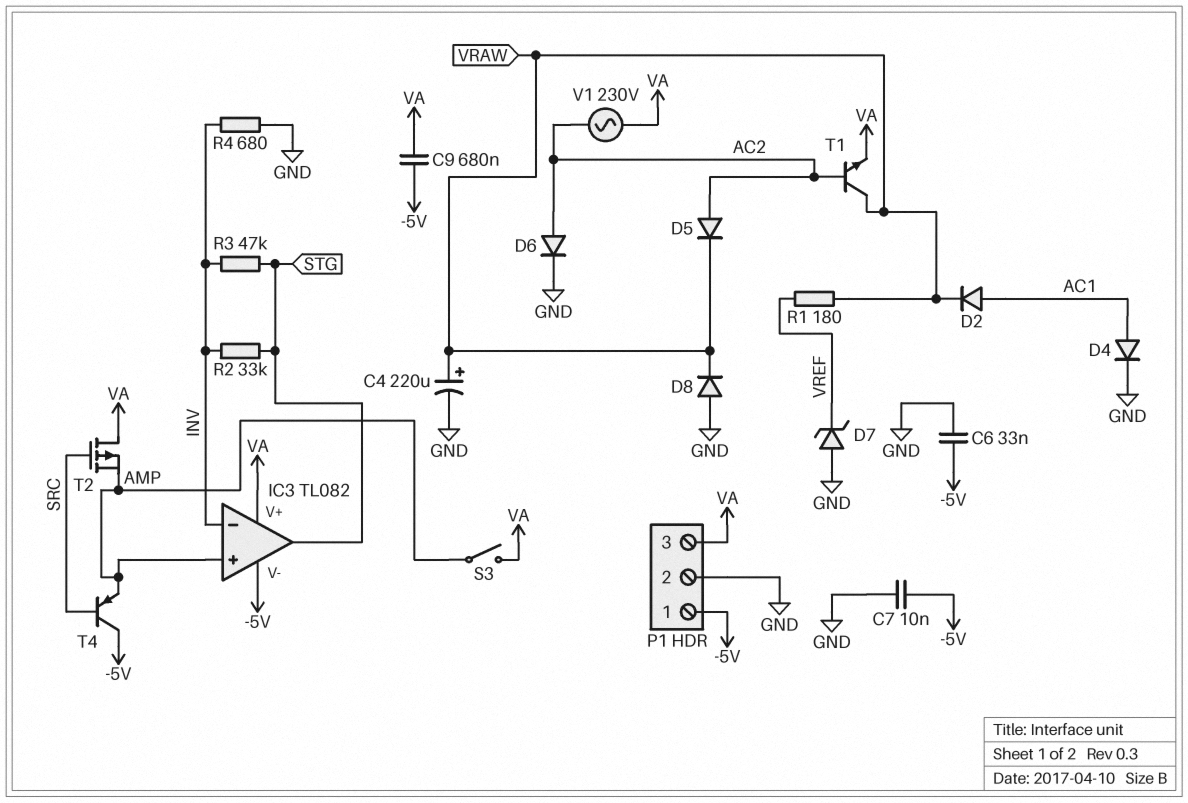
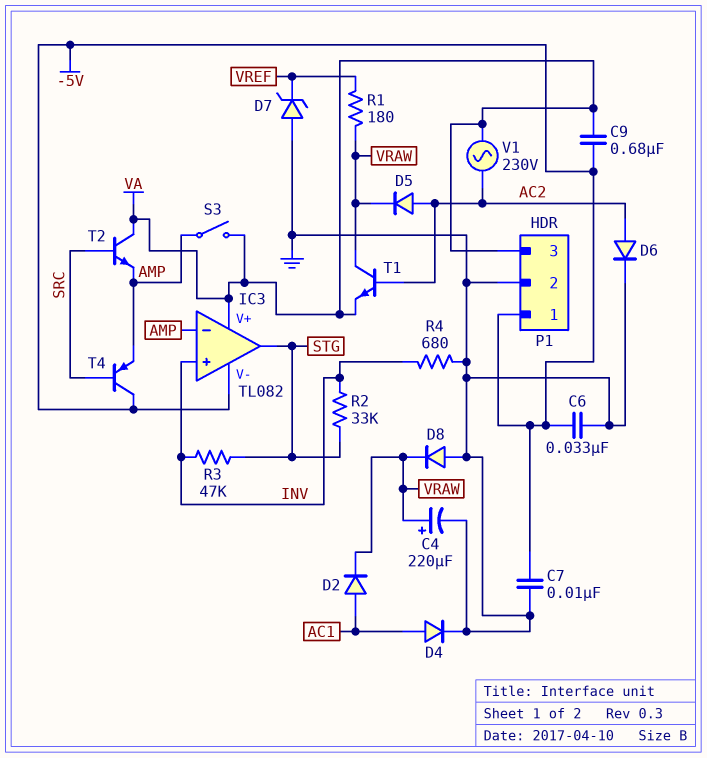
IC3 pin in+: AMP -> INV
IC3 pin in-: INV -> AMP
T2: PMOS (G SRC, D VA, S AMP) -> NPN (B SRC, C VA, E AMP)

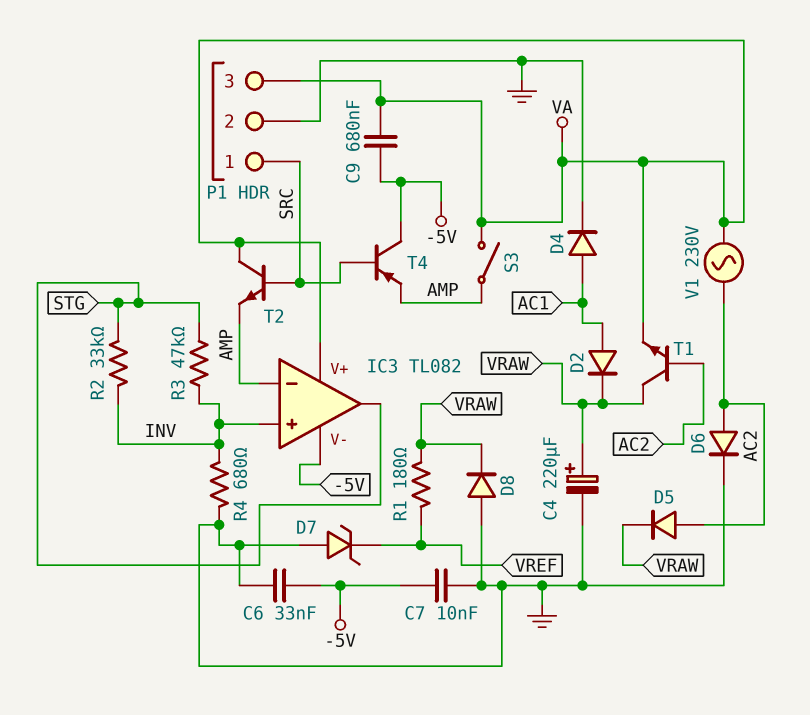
P1 pin 1: -5V -> SRC

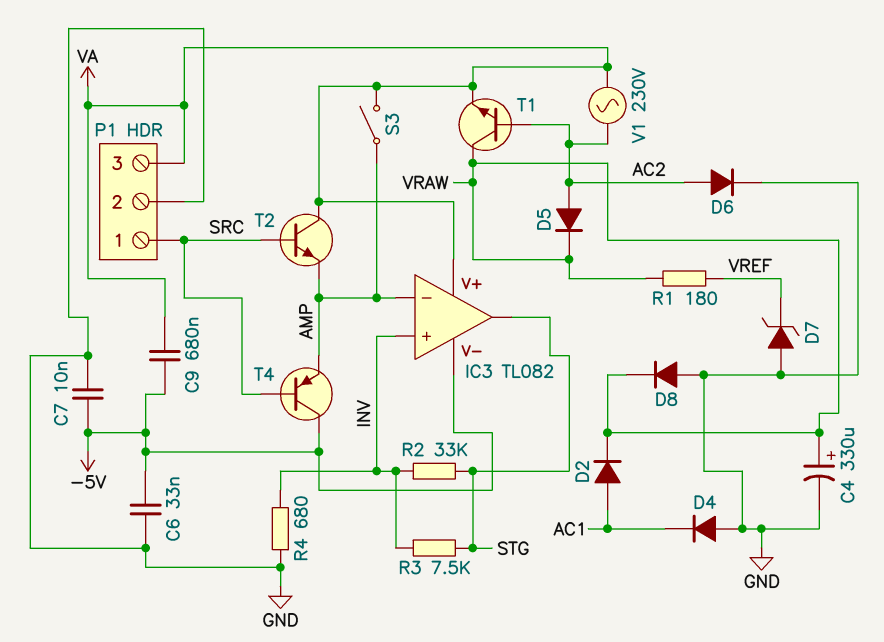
C4: 220uF (plus VRAW, minus GND) -> 330uF (plus VRAW, minus GND)
D4: diode (A AC1, K GND) -> diode (A GND, K AC1)
R3: 47k (INV, STG) -> 7.5k (INV, STG)

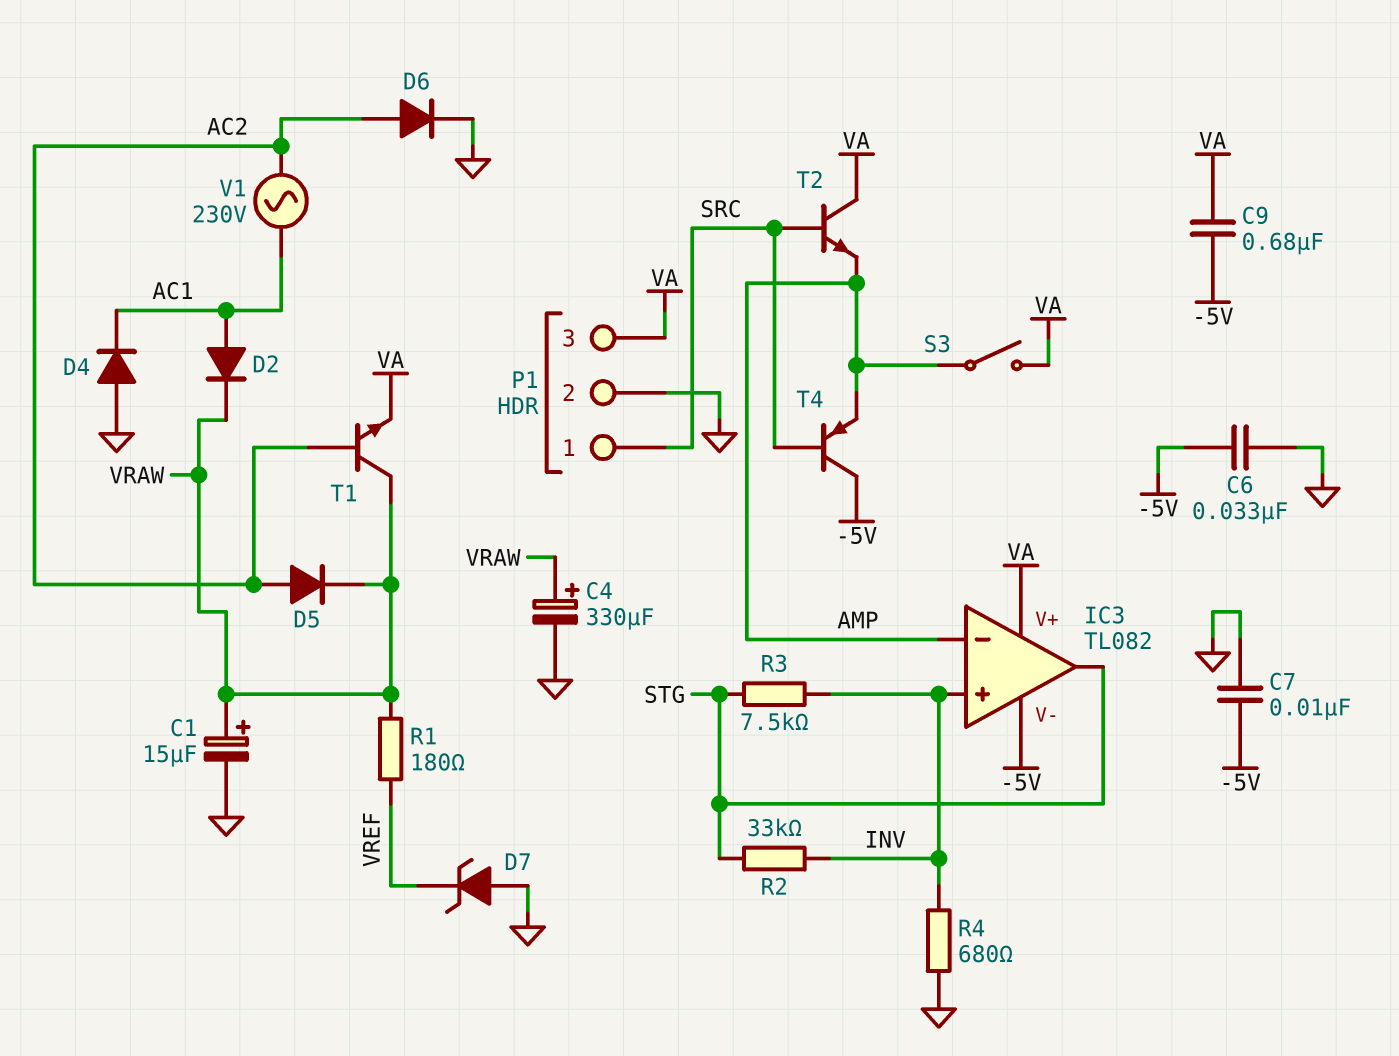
C1: none -> 15uF (plus VRAW, minus GND)
D8: diode (A GND, K VRAW) -> none
V1: AC 230V (AC2, VA) -> AC 230V (AC1, AC2)

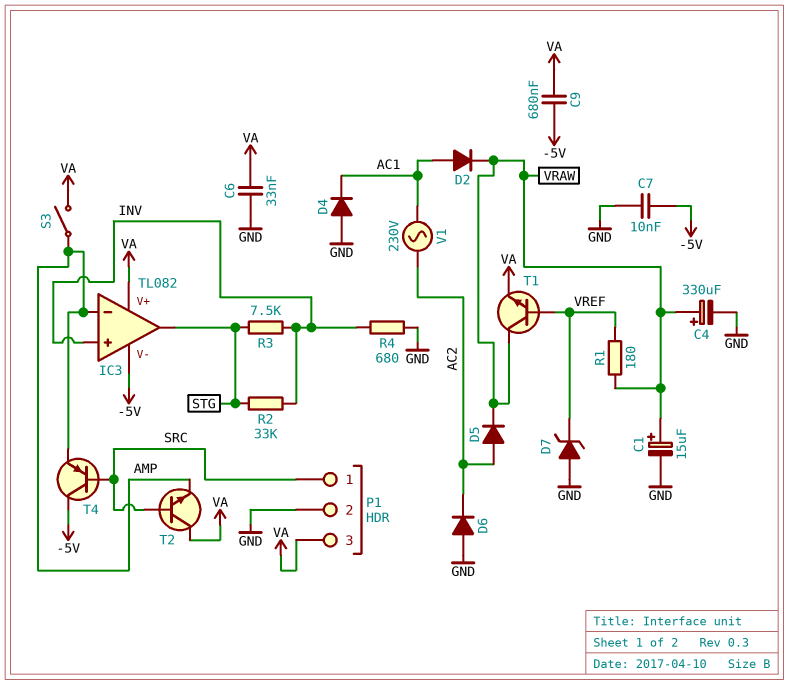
C6: 33nF (-5V, GND) -> 33nF (GND, VA)
D6: diode (A AC2, K GND) -> diode (A GND, K AC2)
T1: NPN (B AC2, C VRAW, E VA) -> NPN (B VREF, C VRAW, E VA)

